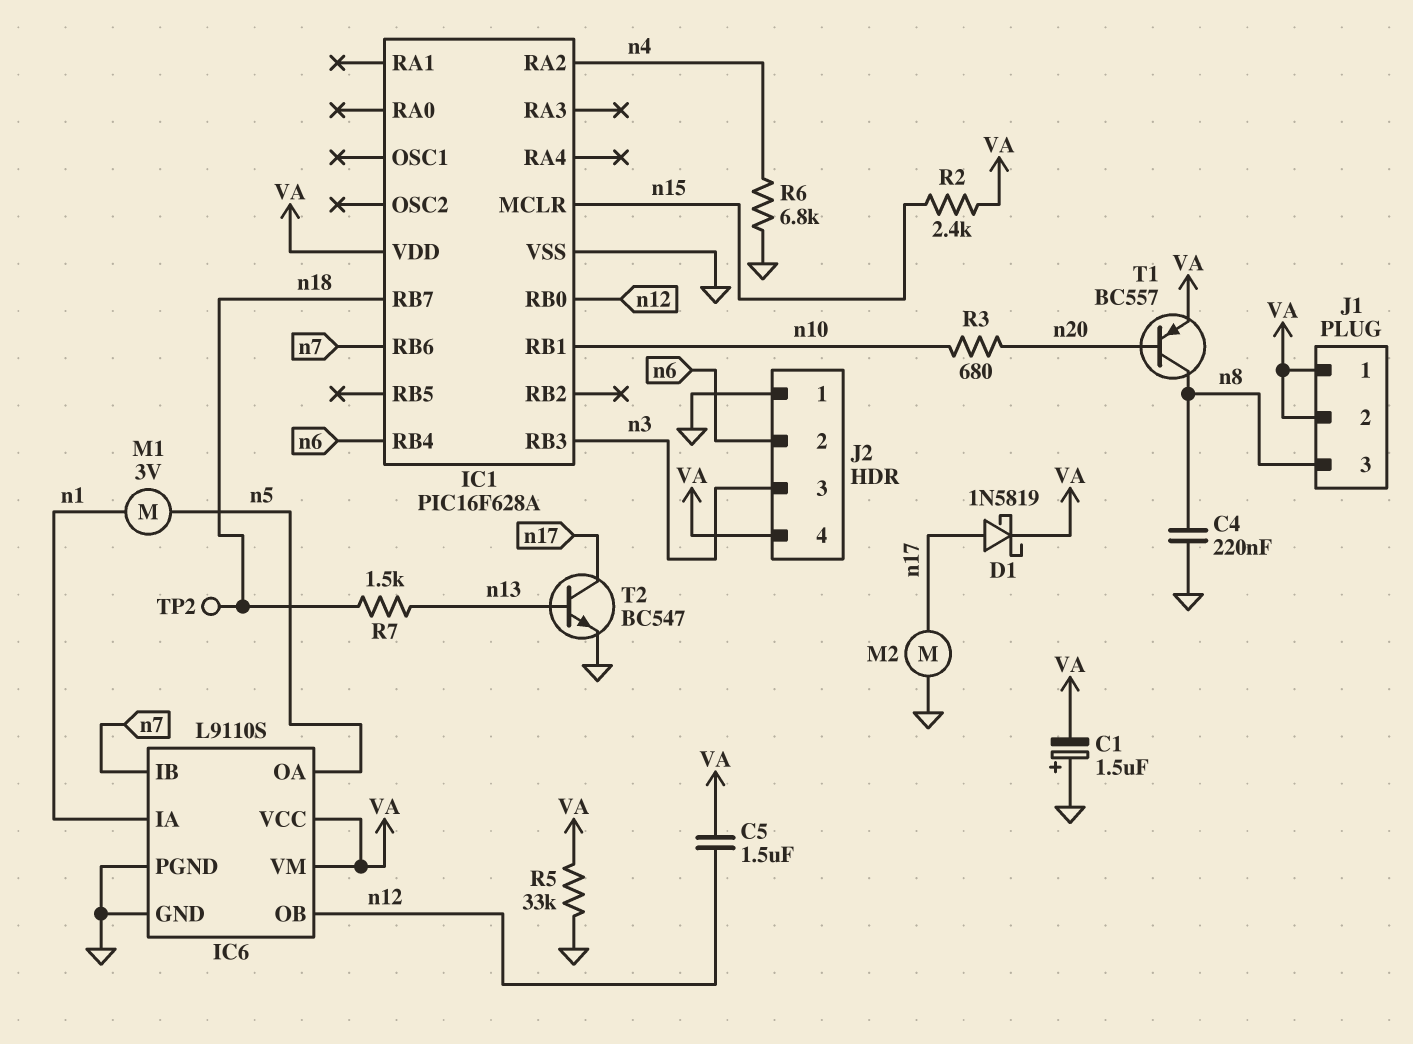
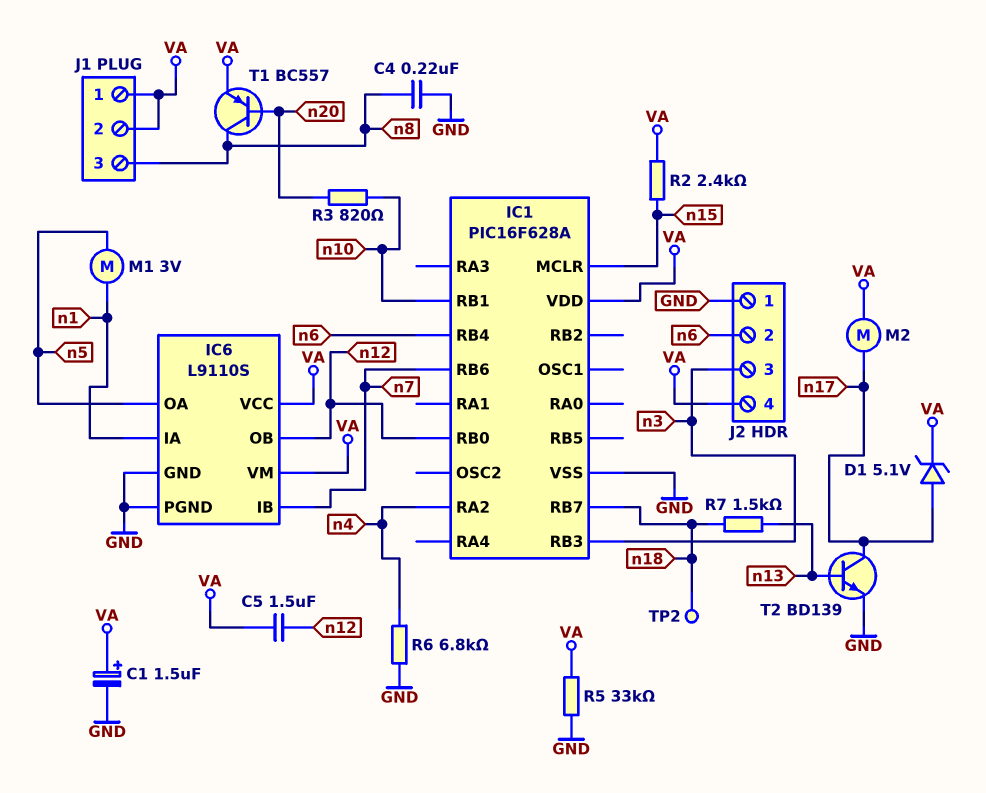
C1: 1.5uF (plus GND, minus VA) -> 1.5uF (plus VA, minus GND)
D1: schottky 1N5819 (A n17, K VA) -> zener 5.1V (A n17, K VA)
M2: motor (GND, n17) -> motor (VA, n17)
R3: 680 (n10, n20) -> 820 (n10, n20)
T2: NPN BC547 (B n13, C n17, E GND) -> NPN BD139 (B n13, C n17, E GND)

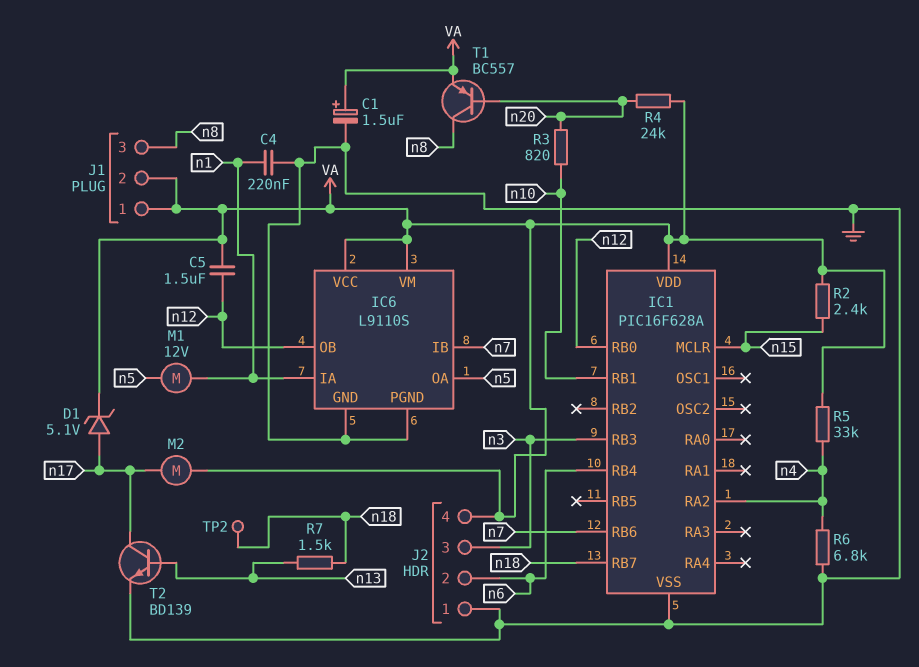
C4: 220nF (GND, n8) -> 220nF (GND, n1)
M1: motor 3V (n1, n5) -> motor 12V (n1, n5)
R4: none -> 24k (VA, n20)
R5: 33k (GND, VA) -> 33k (VA, n4)

